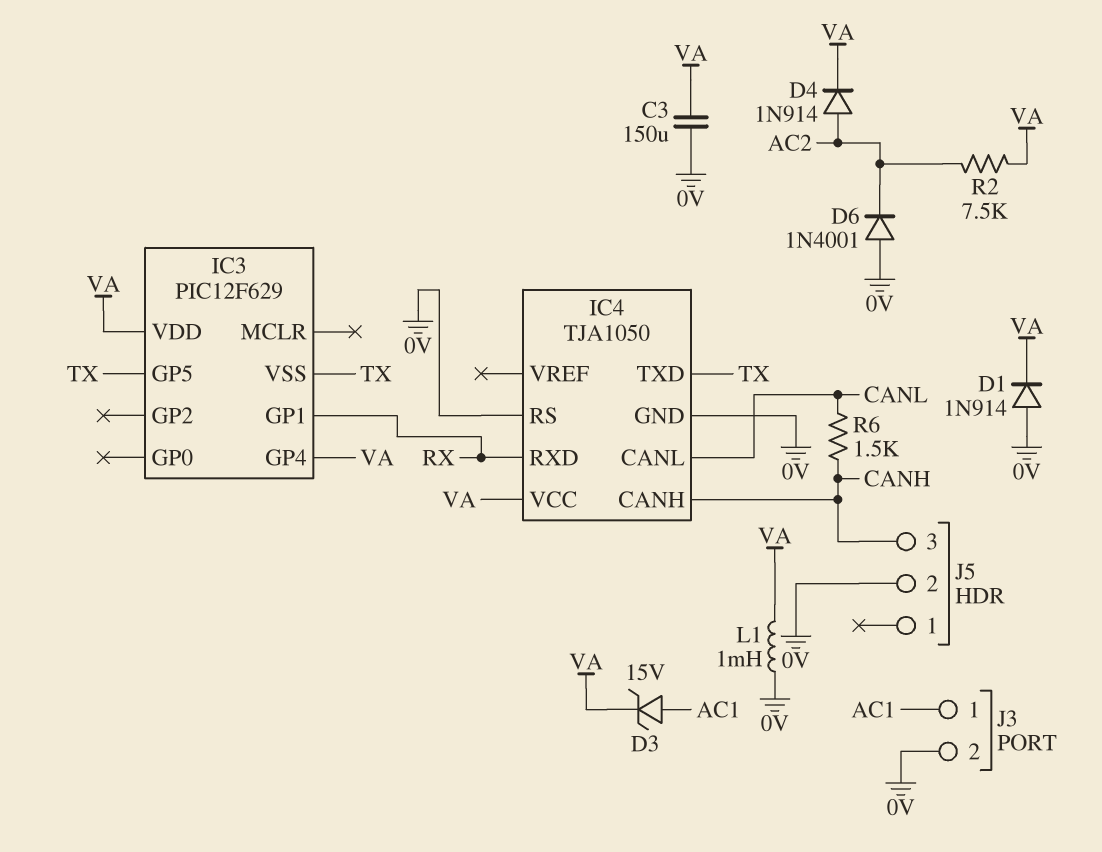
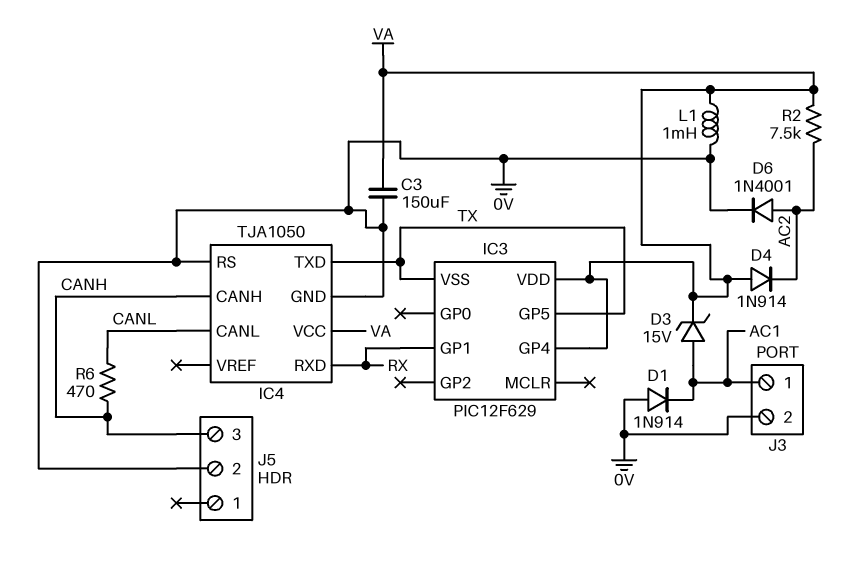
D1: diode 1N914 (A 0V, K VA) -> diode 1N914 (A 0V, K AC1)
D4: diode 1N914 (A AC2, K VA) -> diode 1N914 (A VA, K AC2)
D6: diode 1N4001 (A 0V, K AC2) -> diode 1N4001 (A AC2, K 0V)
R6: 1.5k (CANH, CANL) -> 470 (CANH, CANL)

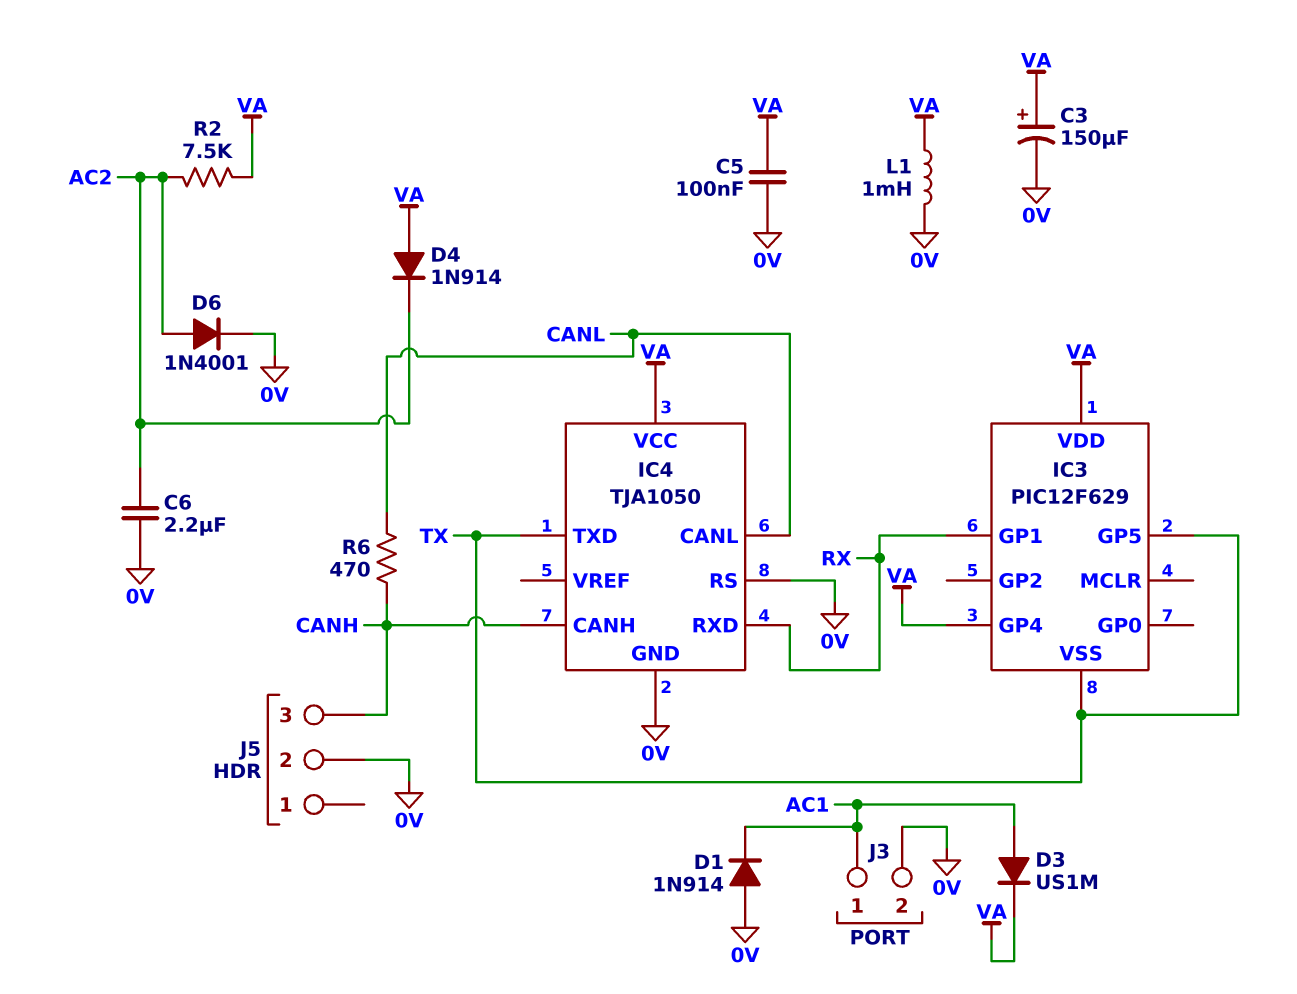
C3: 150uF (0V, VA) -> 150uF (plus VA, minus 0V)
C5: none -> 100nF (0V, VA)
C6: none -> 2.2uF (0V, AC2)
D3: zener 15V (A AC1, K VA) -> diode US1M (A AC1, K VA)

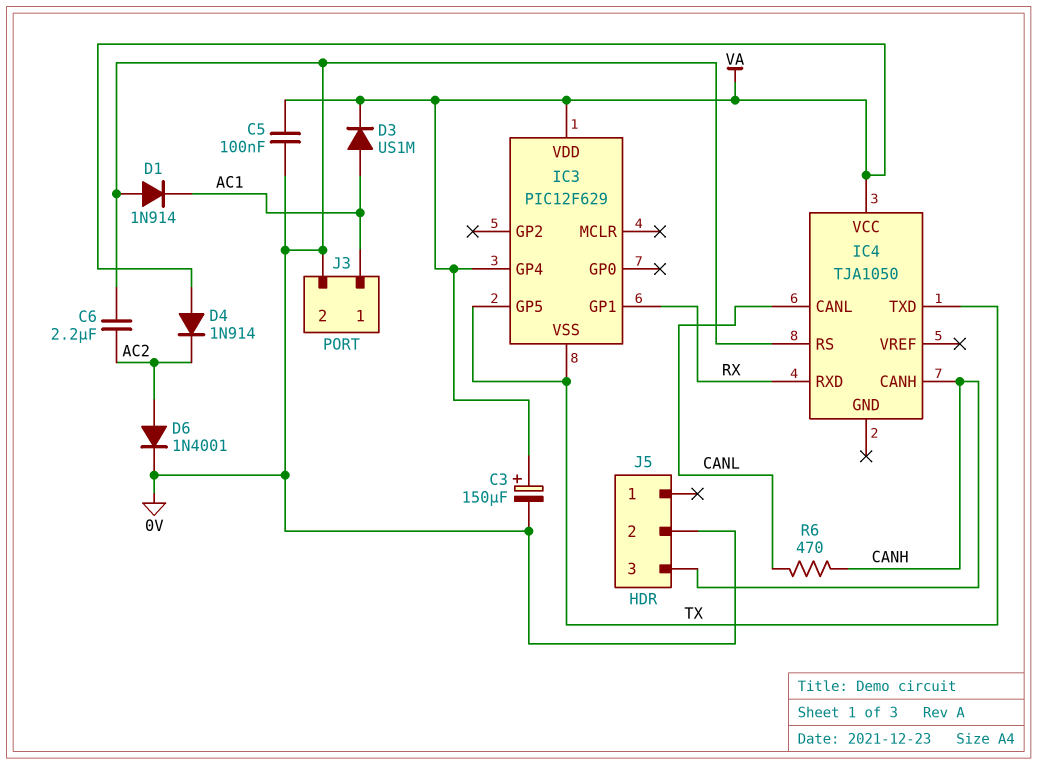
IC4 pin GND: 0V -> none
L1: 1mH (0V, VA) -> none
R2: 7.5k (AC2, VA) -> none

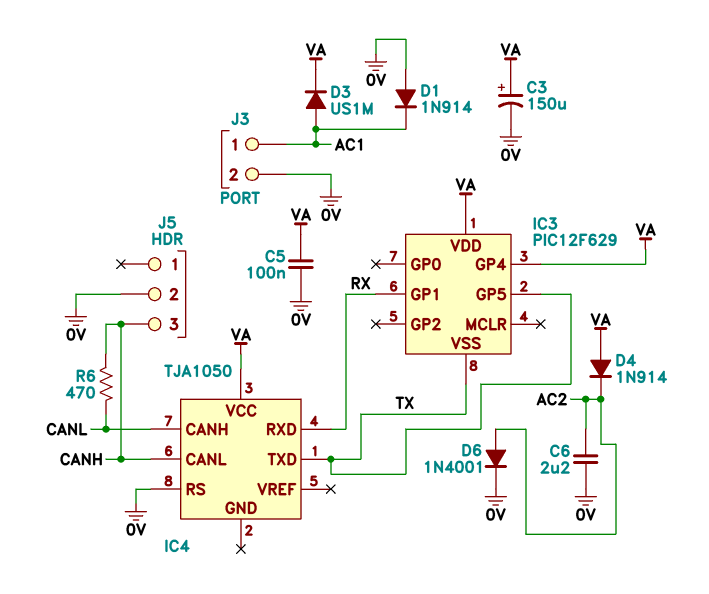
IC4 pin CANH: CANH -> CANL
IC4 pin CANL: CANL -> CANH

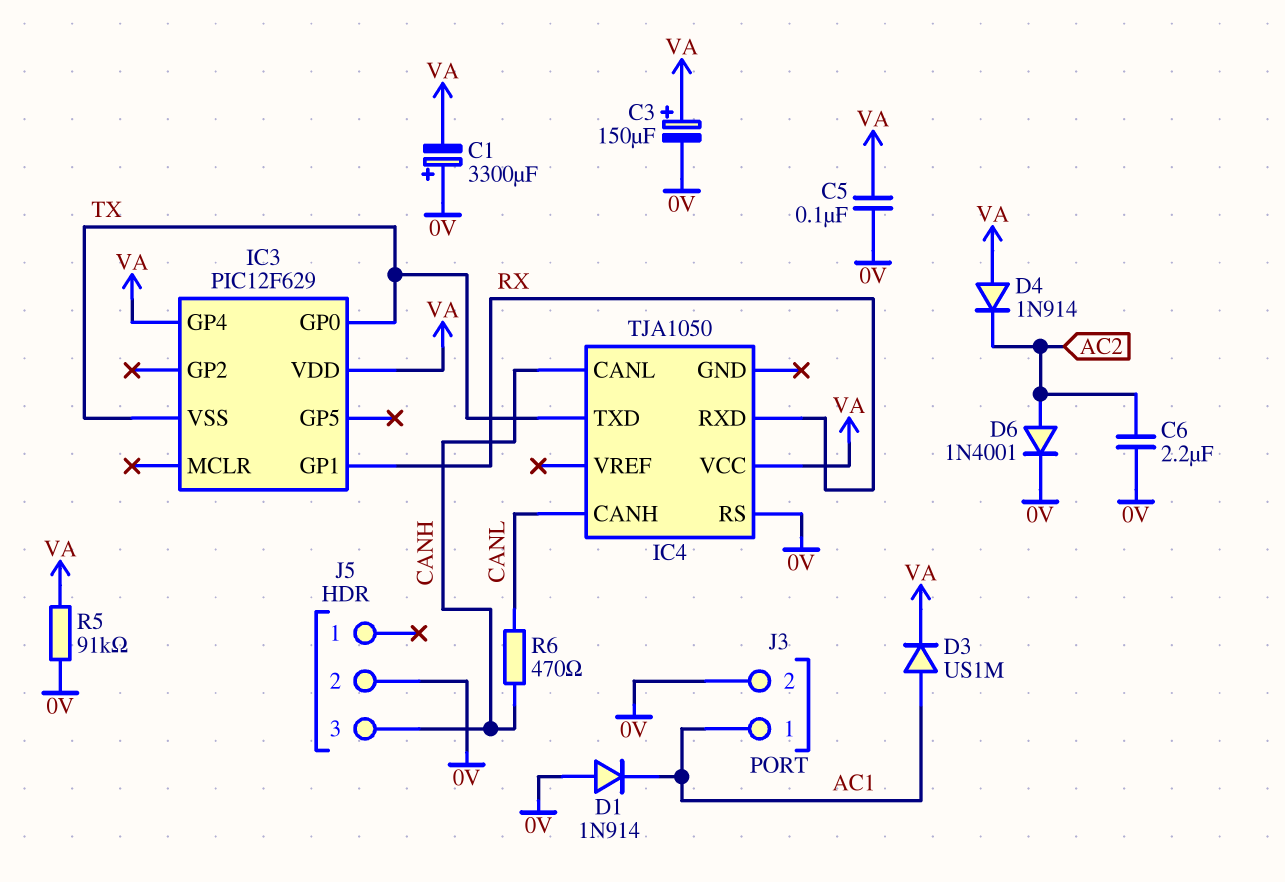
C1: none -> 3300uF (plus 0V, minus VA)
IC3 pin GP0: none -> TX
IC3 pin GP5: TX -> none
R5: none -> 91k (0V, VA)

